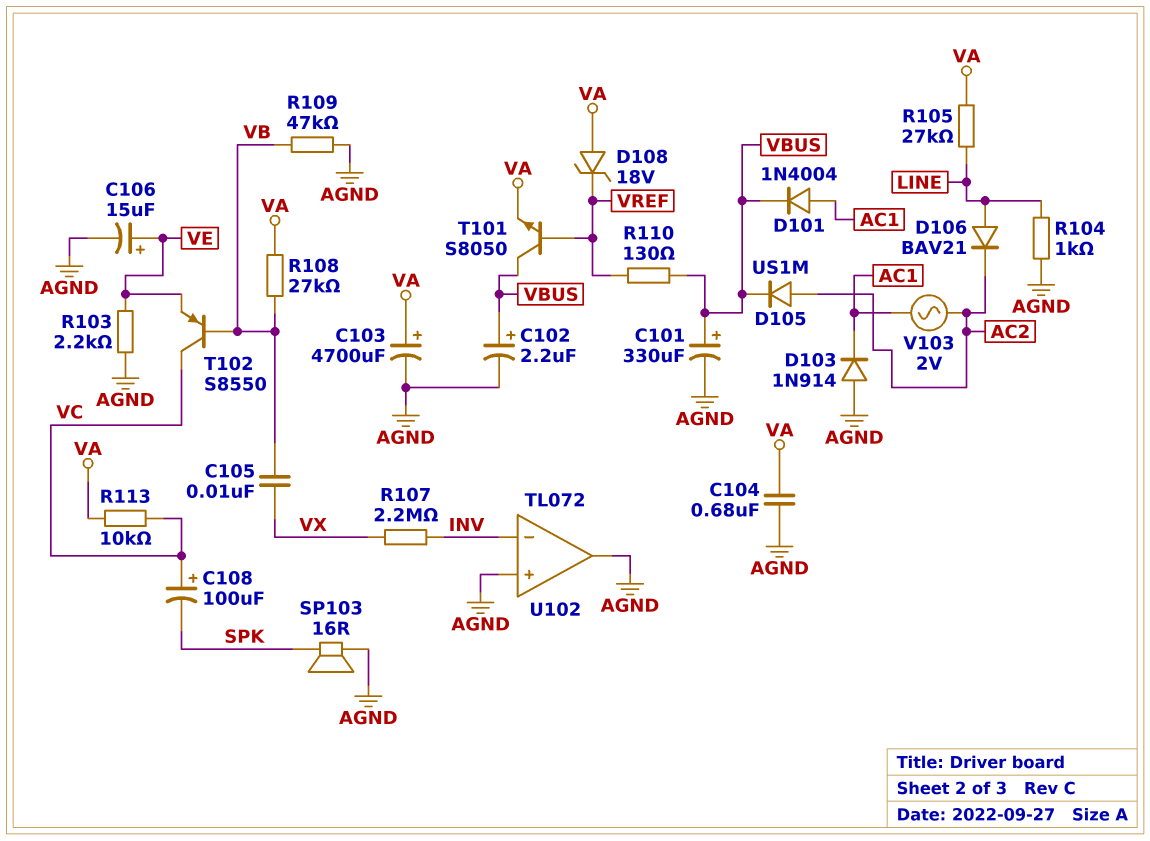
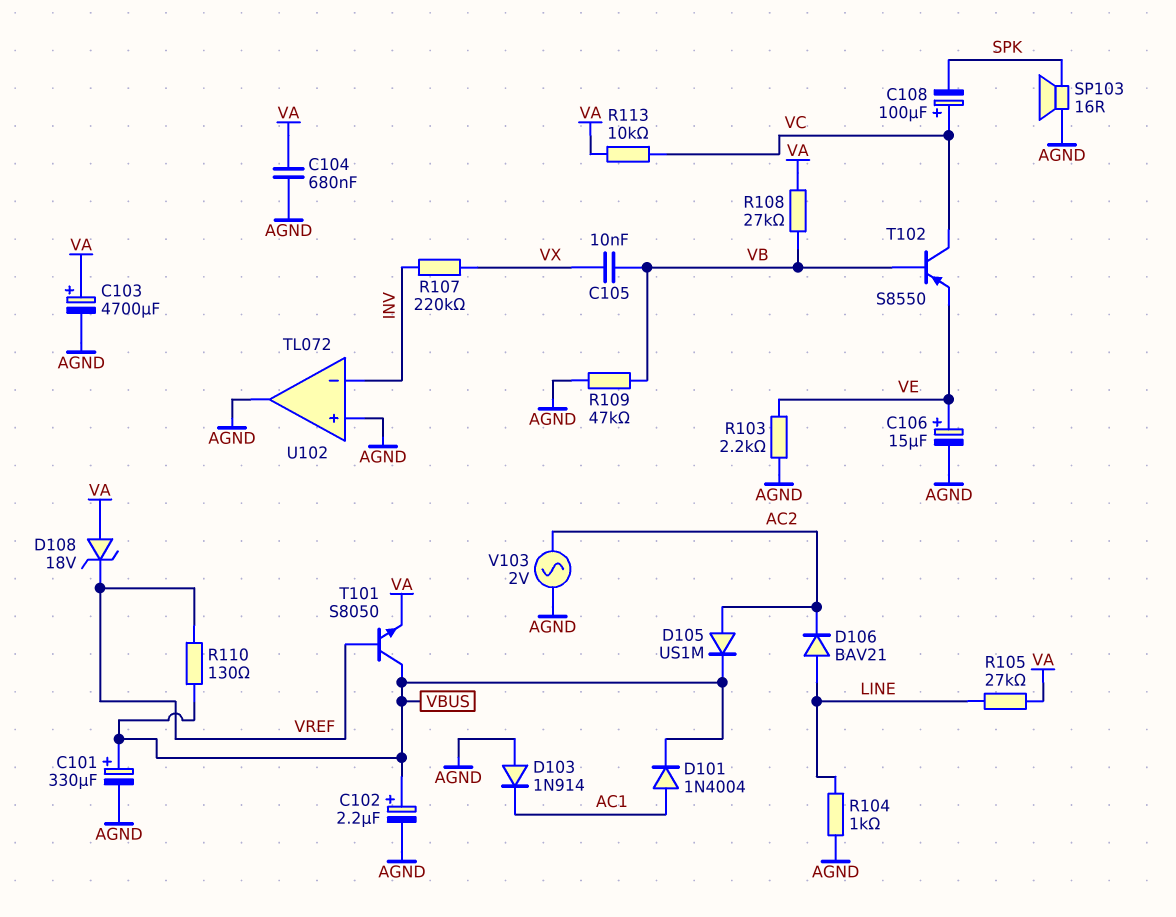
R107: 2.2M (INV, VX) -> 220k (INV, VX)
V103: AC 2V (AC1, AC2) -> AC 2V (AC2, AGND)

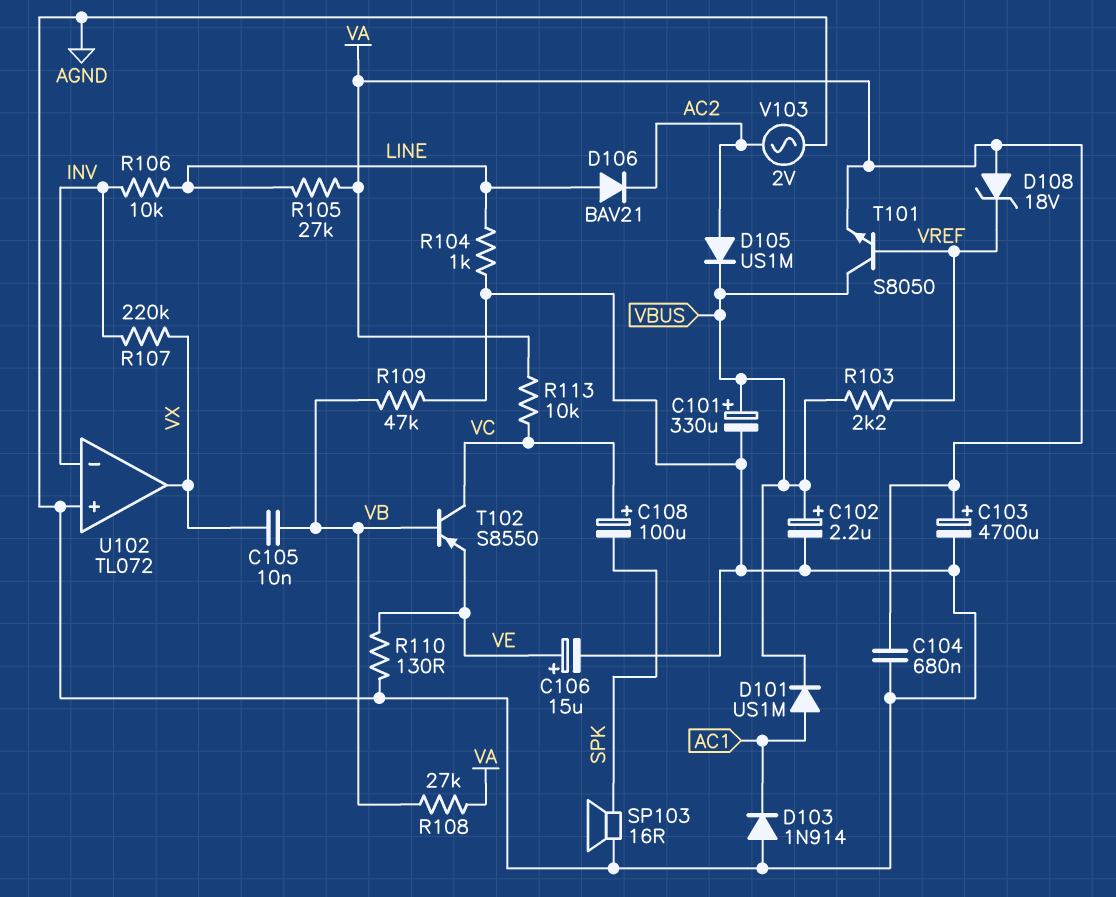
D101: diode 1N4004 (A AC1, K VBUS) -> diode US1M (A AC1, K VBUS)
R103: 2.2k (AGND, VE) -> 2.2k (VBUS, VREF)
R106: none -> 10k (INV, LINE)
R110: 130 (VBUS, VREF) -> 130 (AGND, VE)
U102 pin out: AGND -> VX

